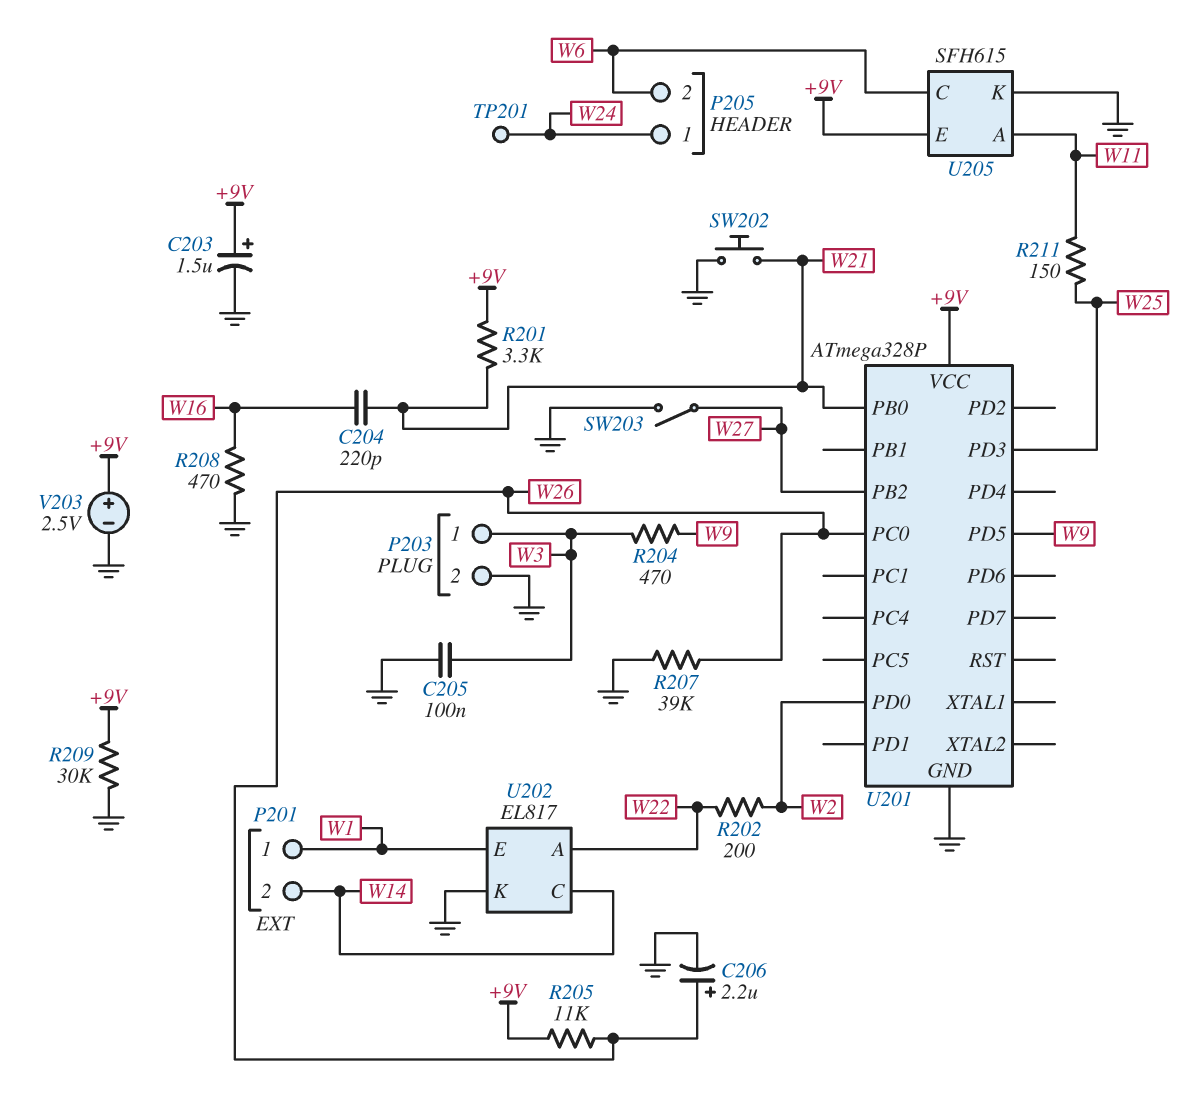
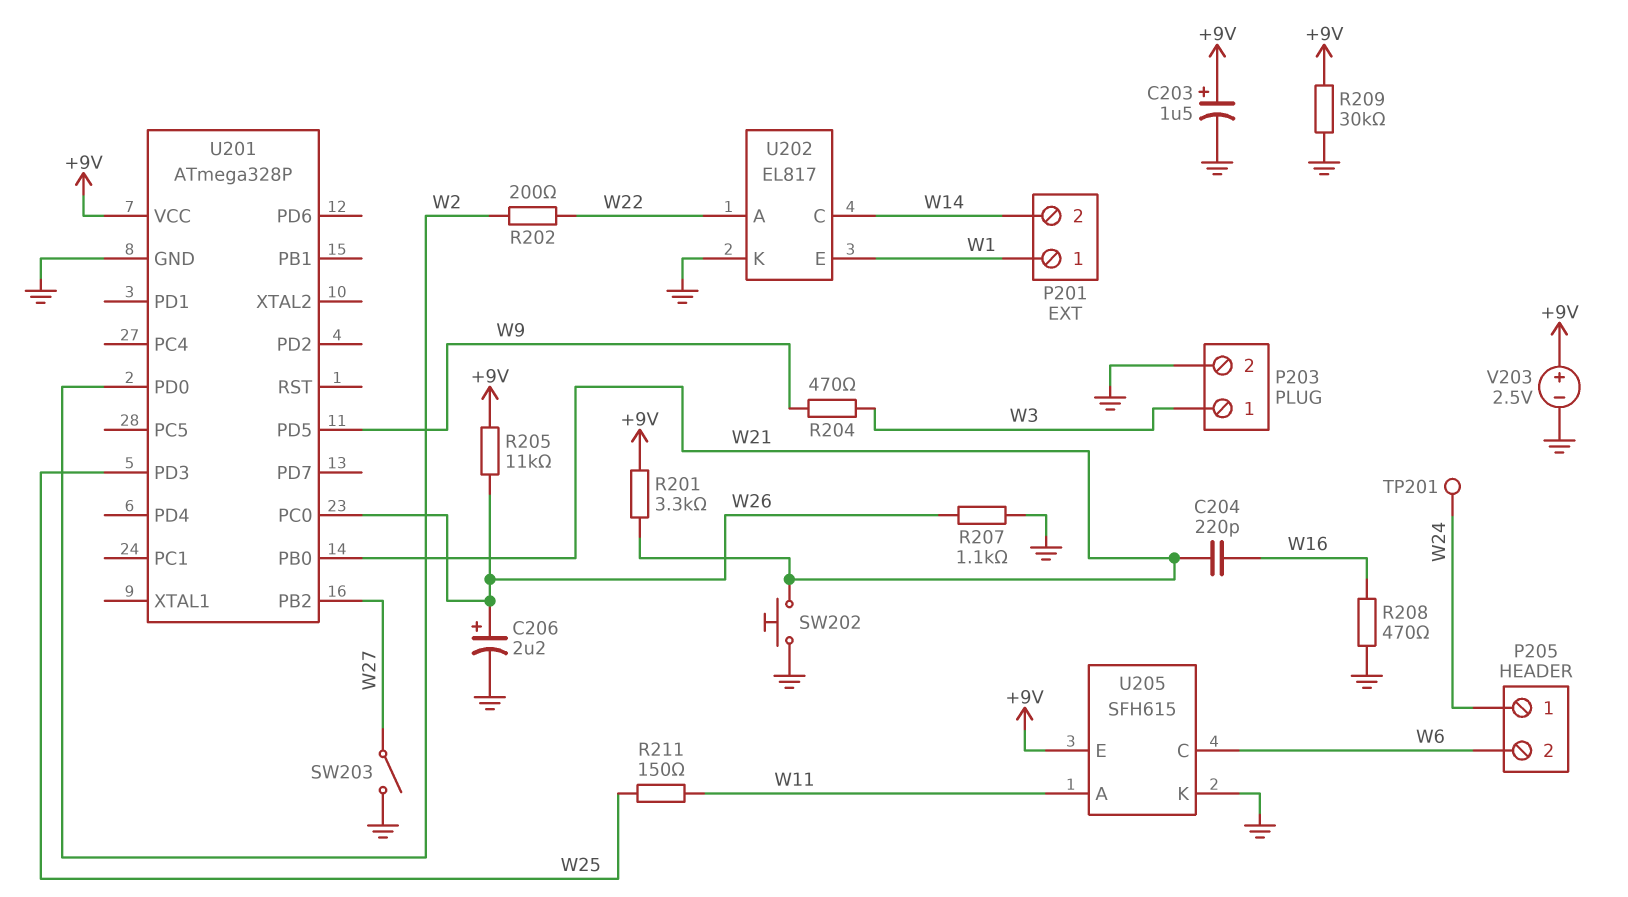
C205: 100nF (GND, W3) -> none
R207: 39k (GND, W26) -> 1.1k (GND, W26)

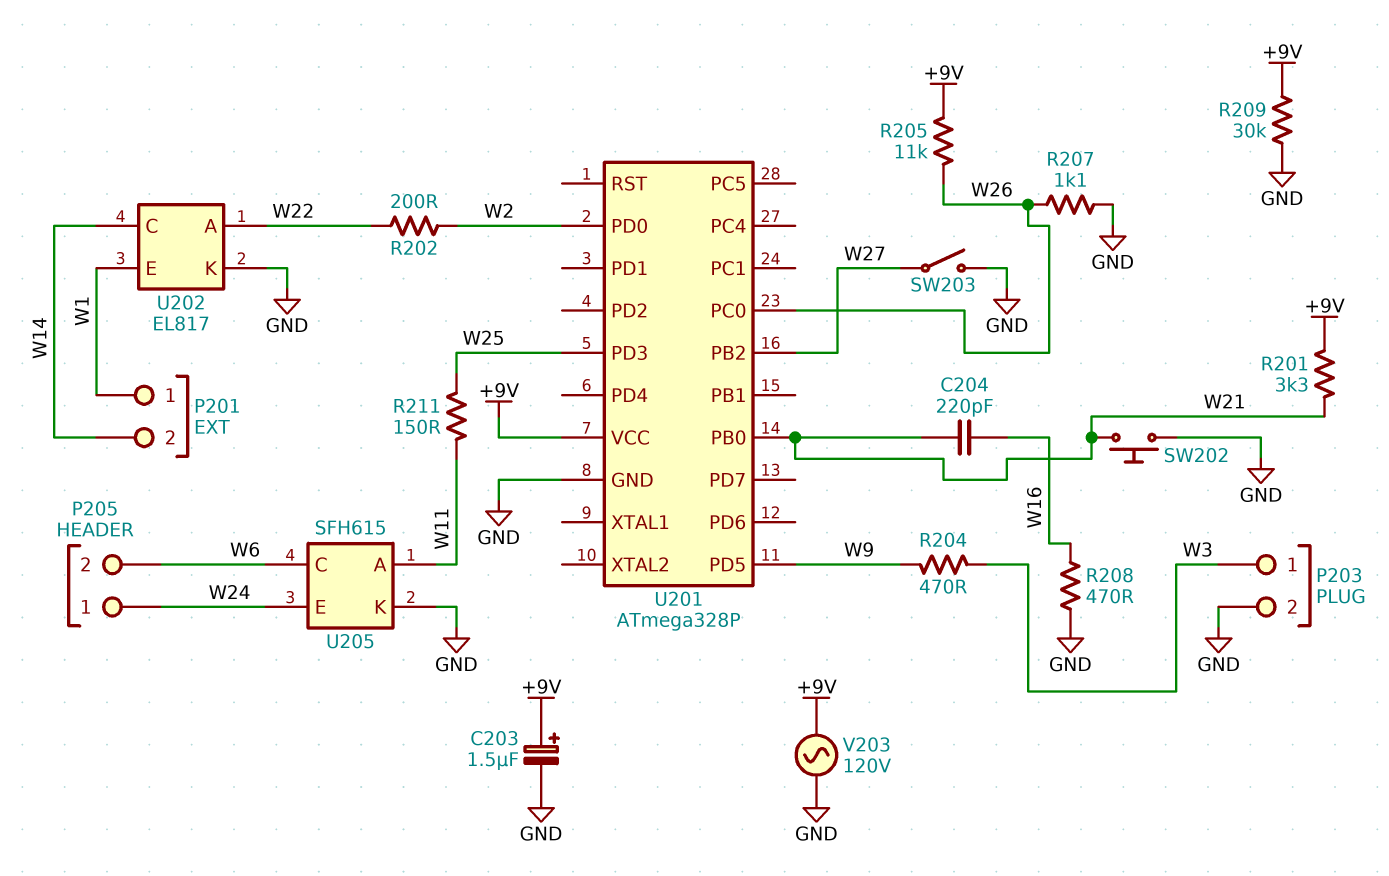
C206: 2.2uF (plus W26, minus GND) -> none
TP201: test point (W24) -> none
U205 pin E: +9V -> W24
V203: 2.5V (plus +9V, minus GND) -> AC 120V (+9V, GND)

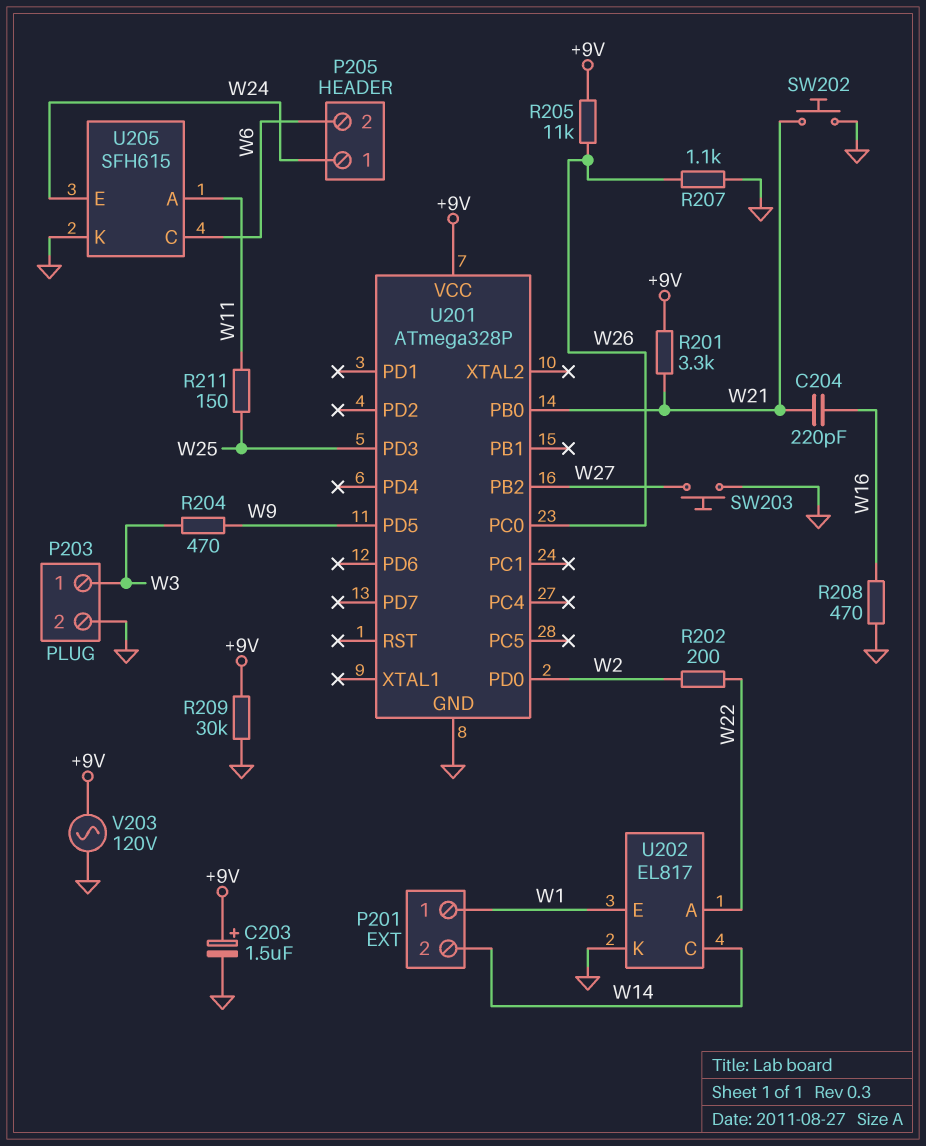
SW203: switch (GND, W27) -> button (GND, W27)

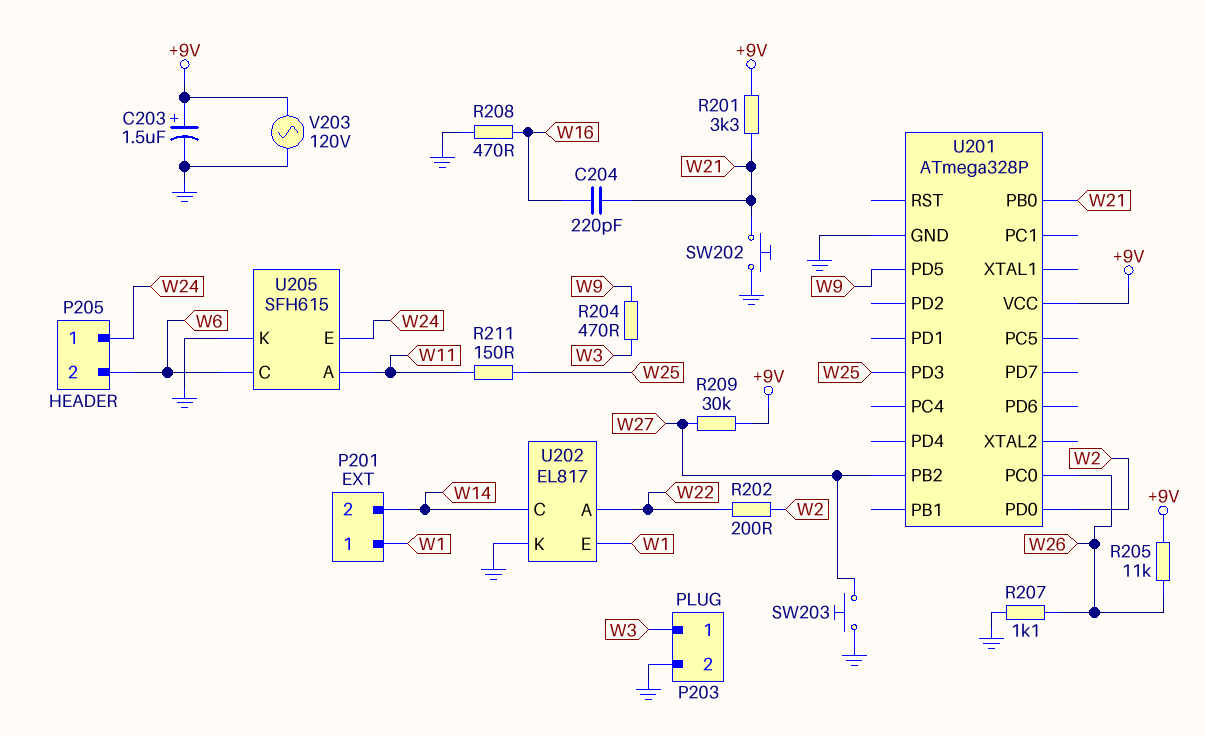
R209: 30k (+9V, GND) -> 30k (+9V, W27)

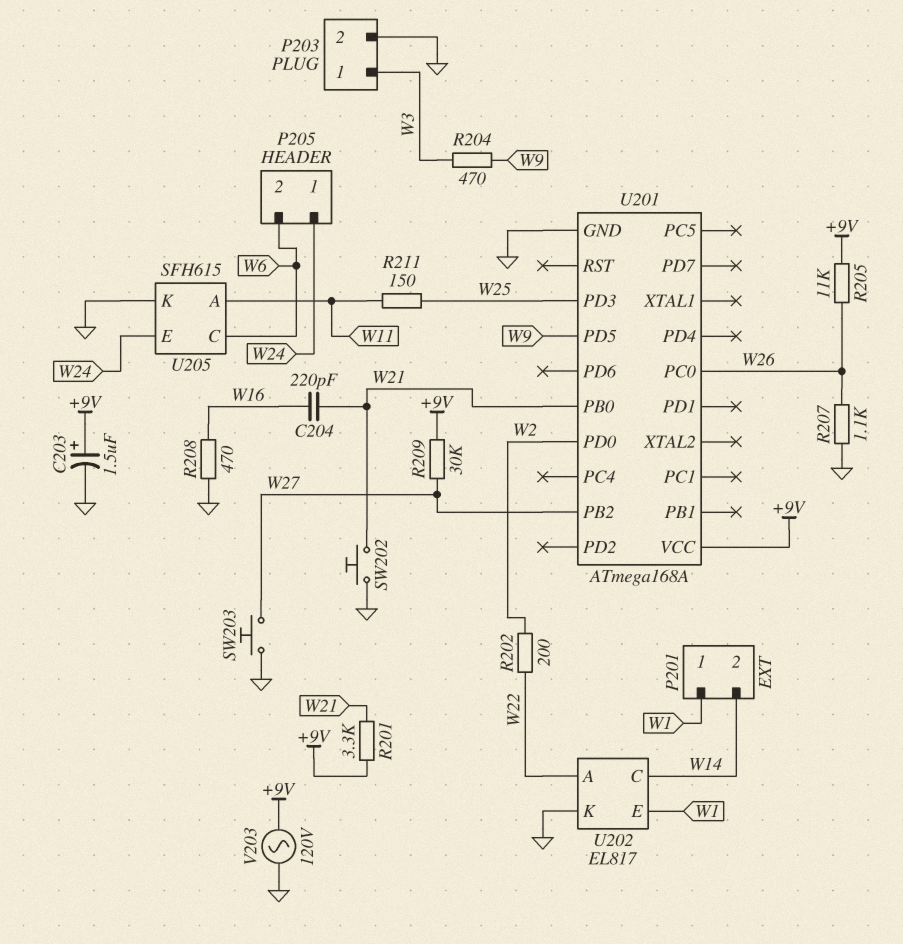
U201: ATmega328P -> ATmega168A

